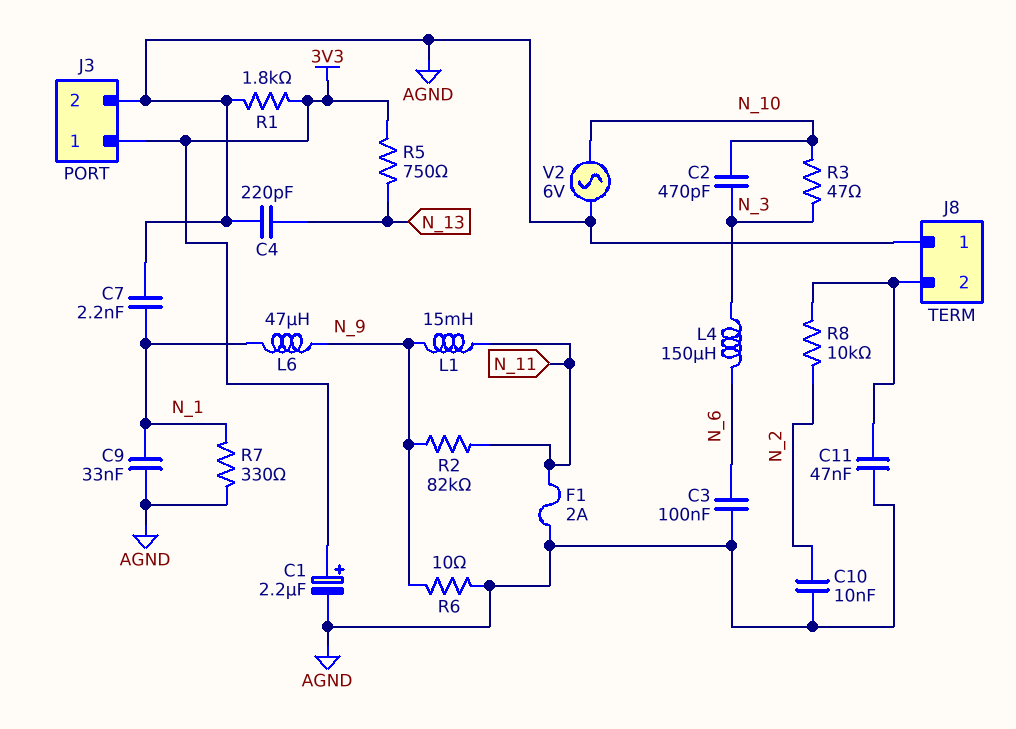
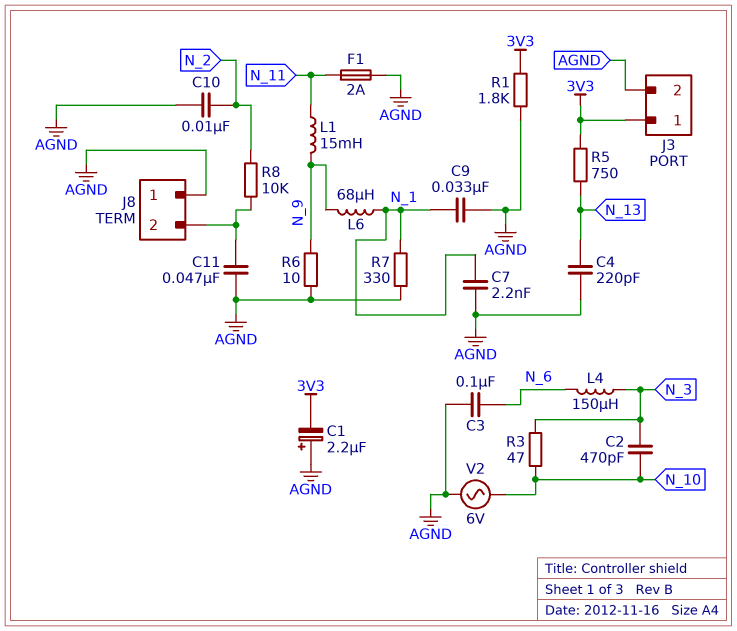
C1: 2.2uF (plus 3V3, minus AGND) -> 2.2uF (plus AGND, minus 3V3)
L6: 47uH (N_1, N_9) -> 68uH (N_1, N_9)
R2: 82k (N_9, N_11) -> none

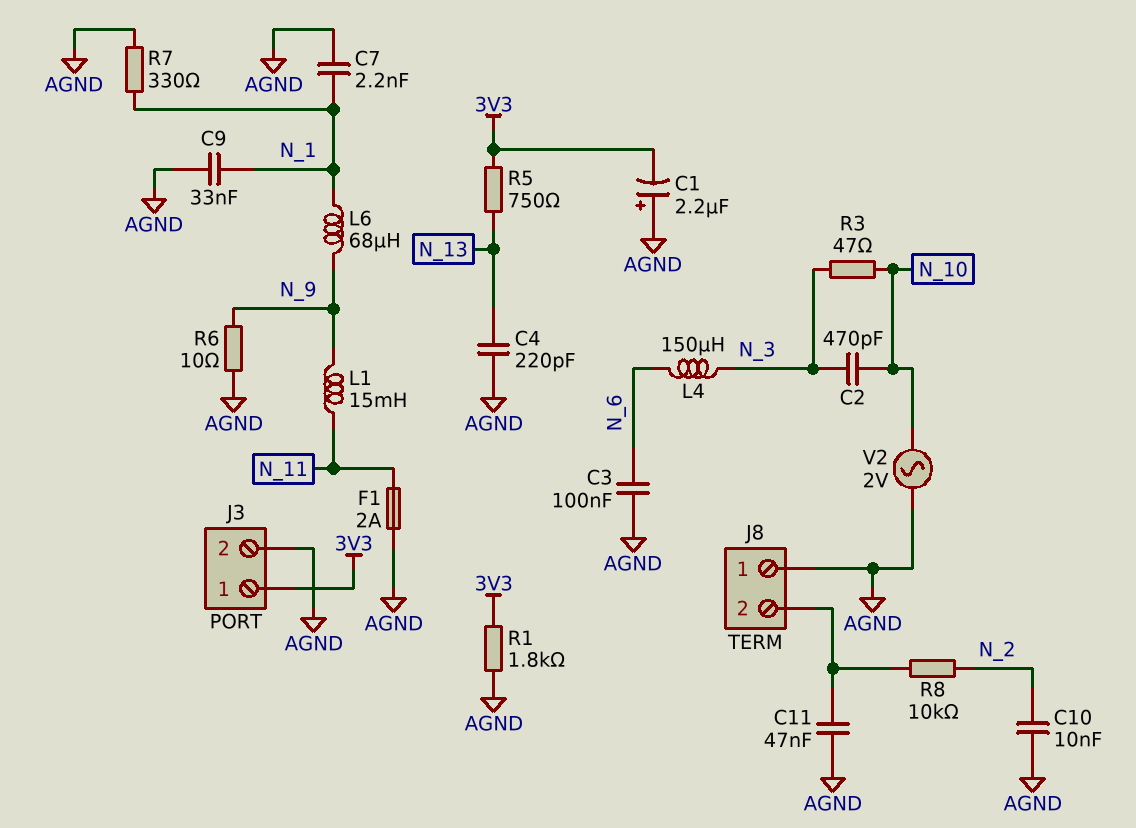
V2: AC 6V (AGND, N_10) -> AC 2V (AGND, N_10)

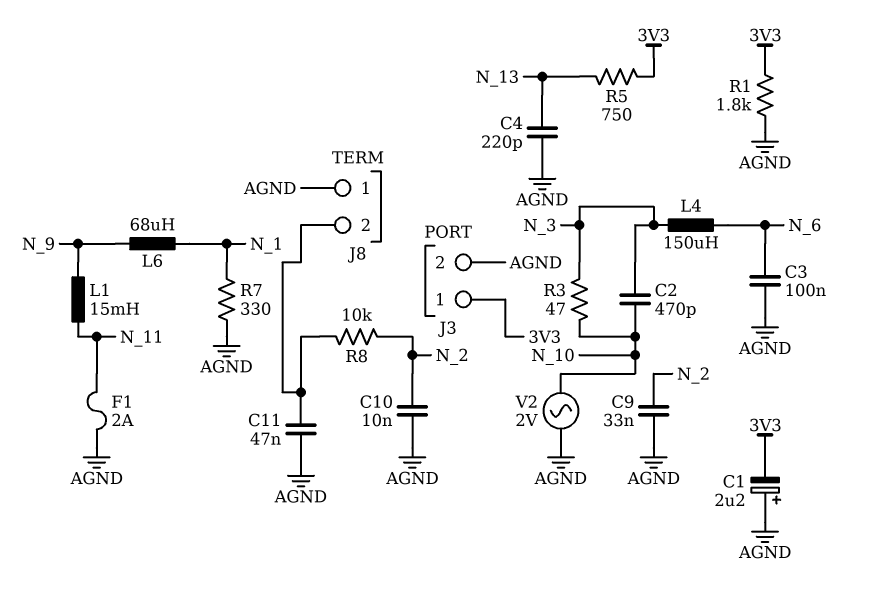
C7: 2.2nF (AGND, N_1) -> none
C9: 33nF (AGND, N_1) -> 33nF (AGND, N_2)
R6: 10 (AGND, N_9) -> none

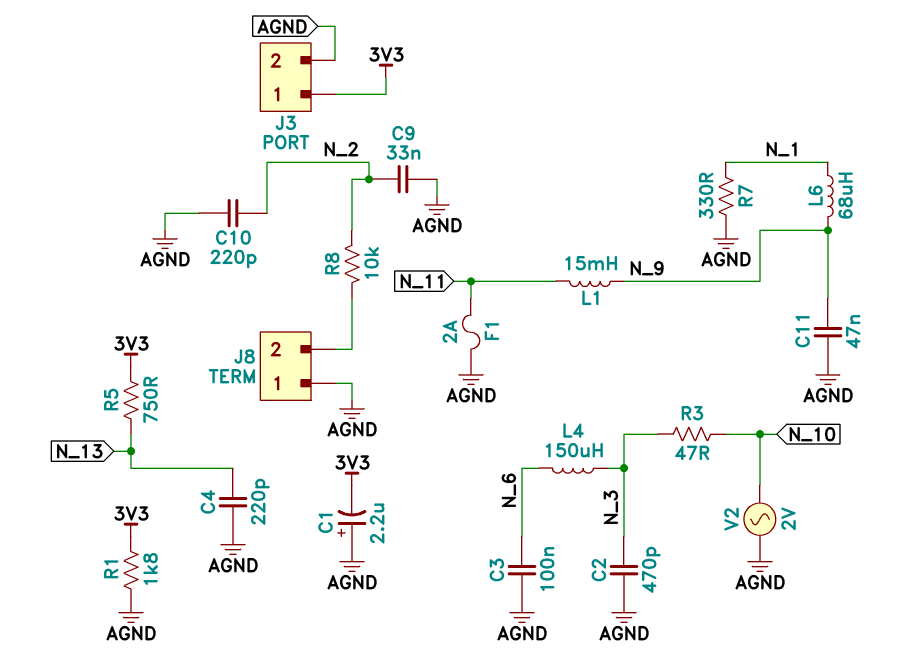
C2: 470pF (N_3, N_10) -> 470pF (AGND, N_3)
C10: 10nF (AGND, N_2) -> 220pF (AGND, N_2)
C11: 47nF (AGND, J8/2) -> 47nF (AGND, N_9)

